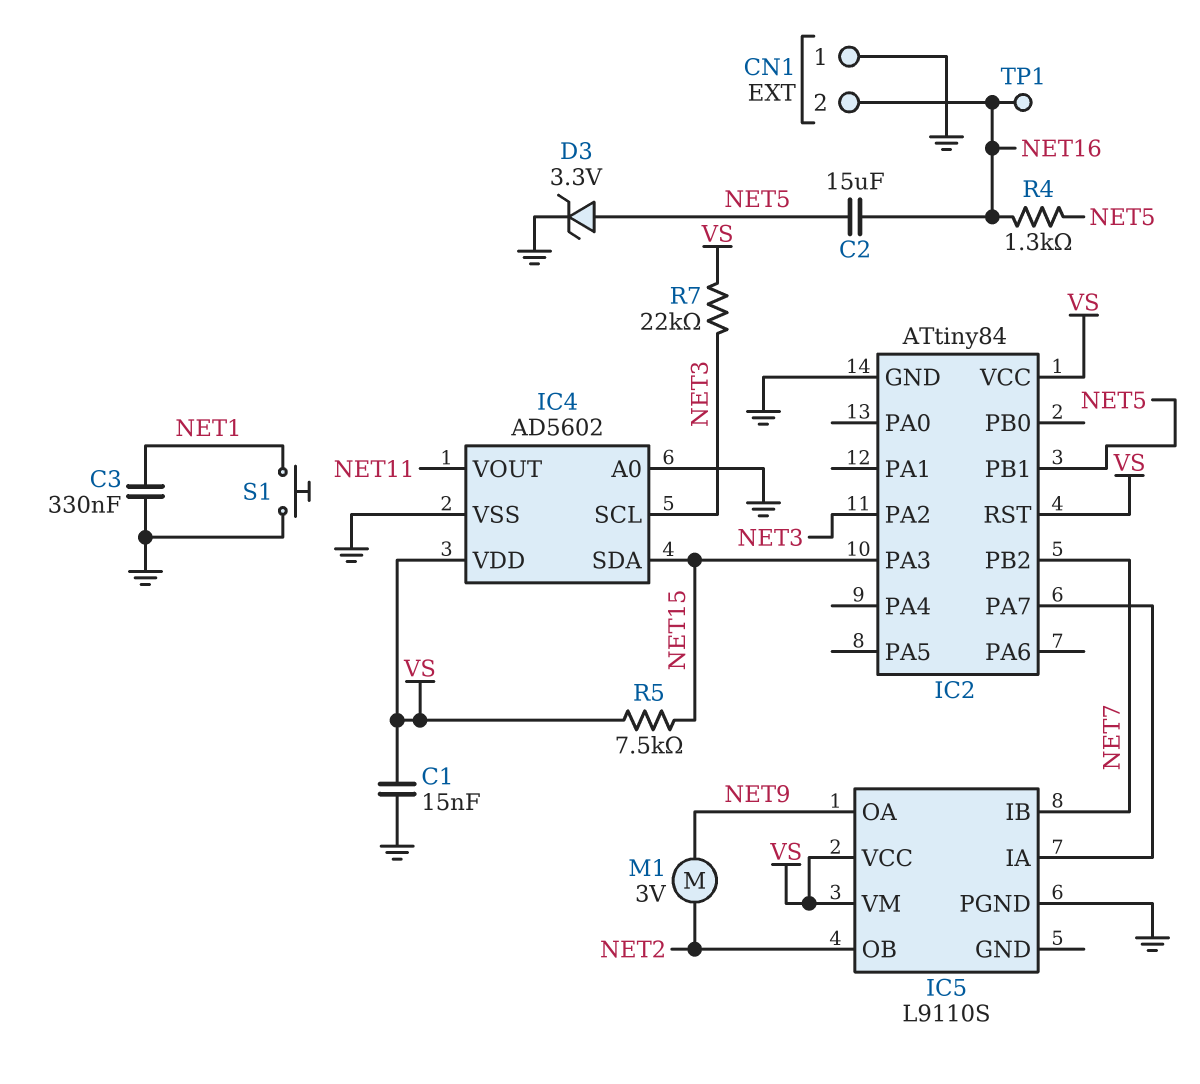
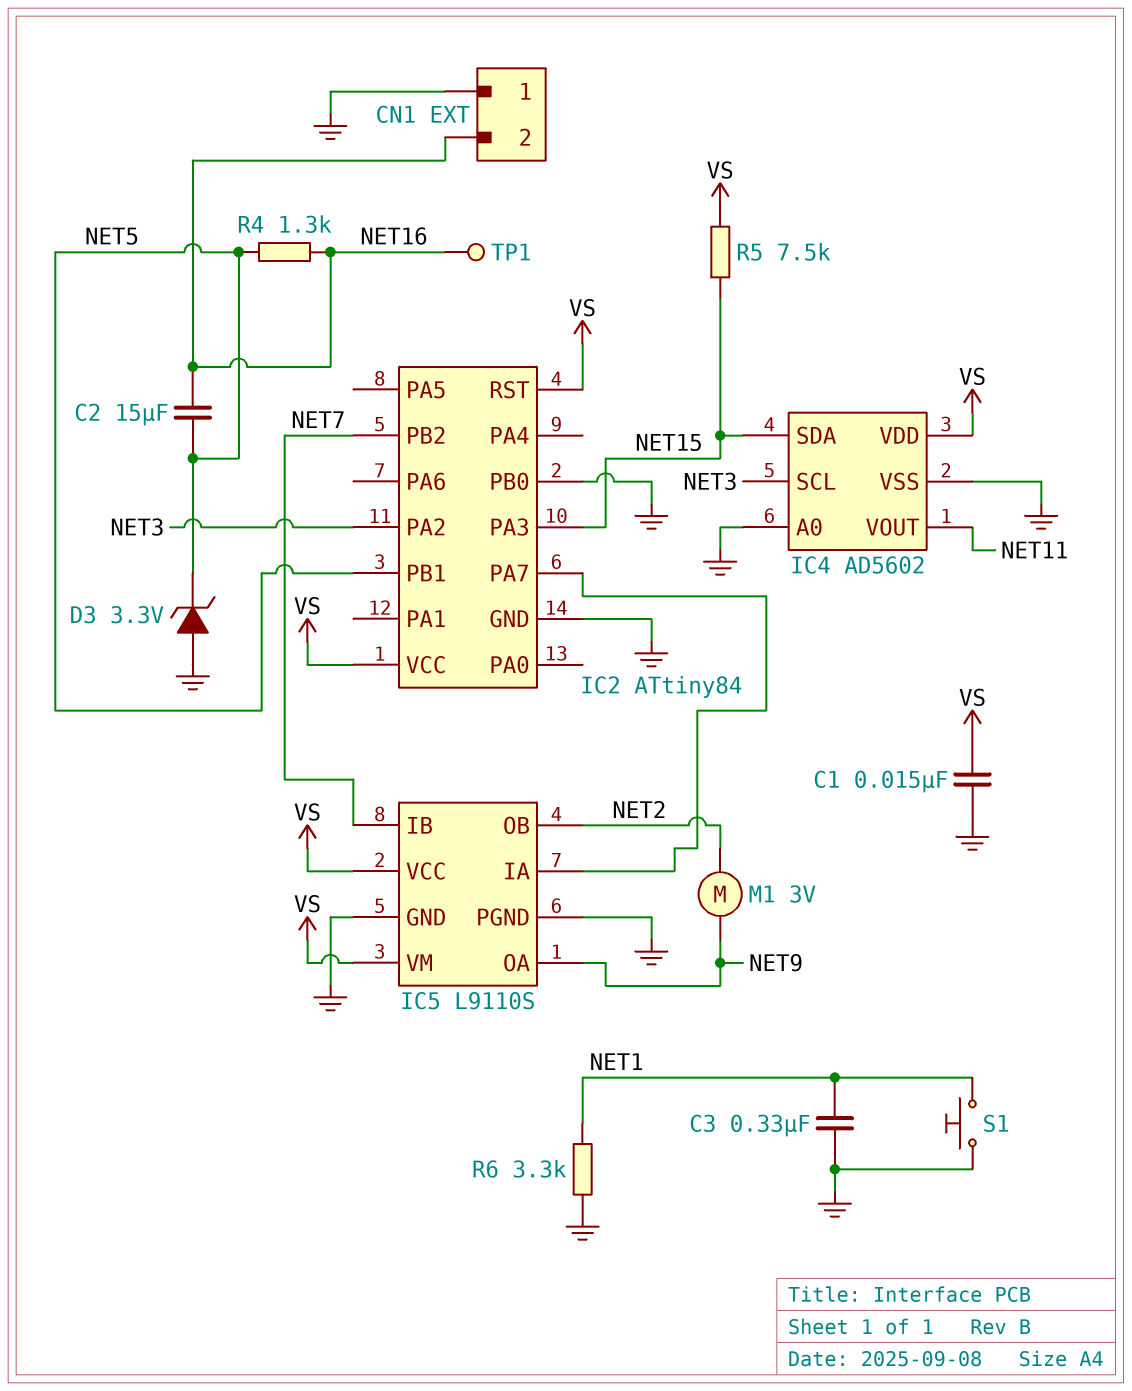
D3: zener 3.3V (A NET5, K GND) -> zener 3.3V (A GND, K NET5)
IC2 pin PB0: none -> GND
IC5 pin GND: none -> GND
R6: none -> 3.3k (GND, NET1)
R7: 22k (NET3, VS) -> none

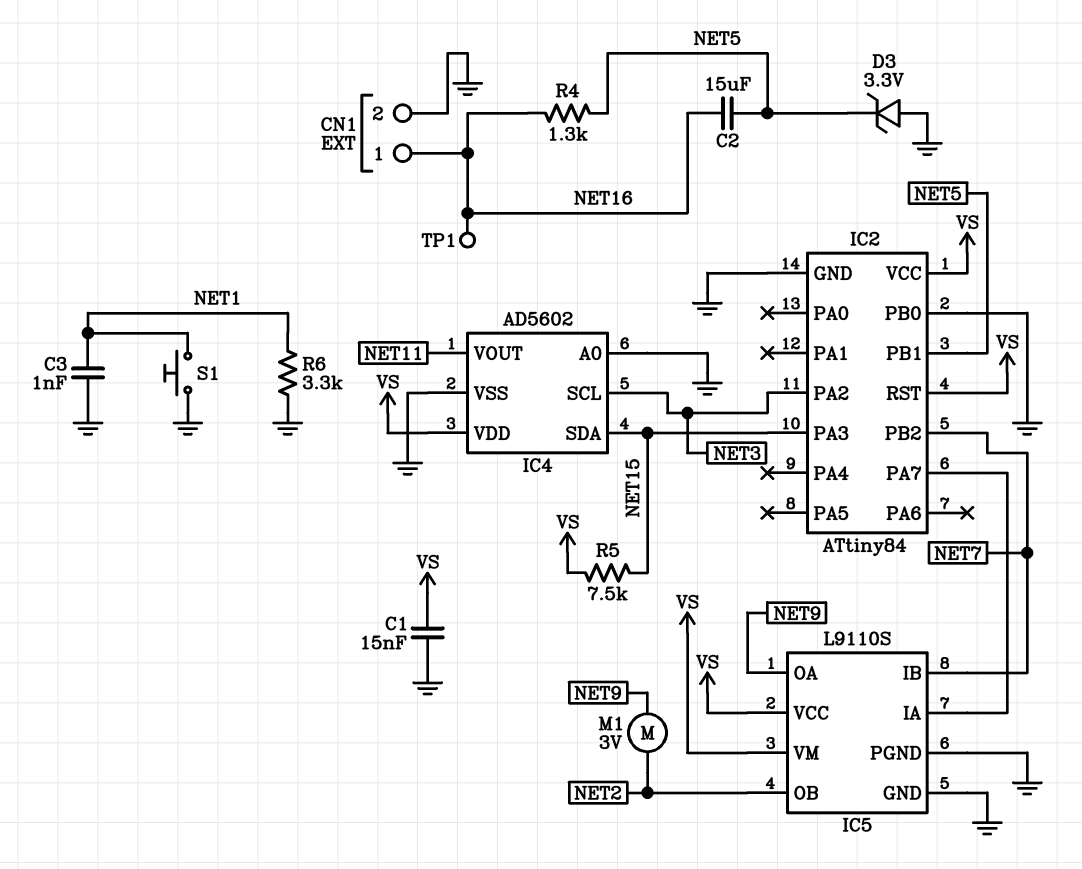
C3: 330nF (GND, NET1) -> 1nF (GND, NET1)
CN1 pin 1: GND -> NET16
CN1 pin 2: NET16 -> GND

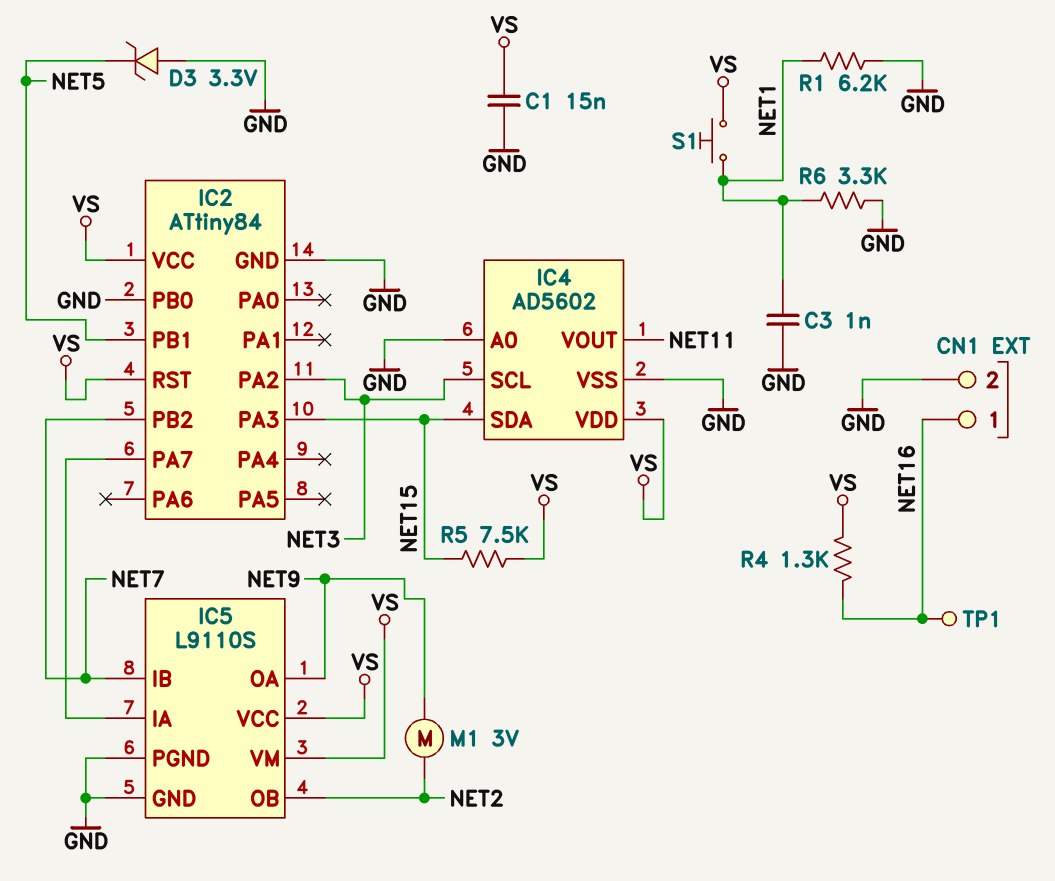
C2: 15uF (NET5, NET16) -> none
R1: none -> 6.2k (GND, NET1)
R4: 1.3k (NET5, NET16) -> 1.3k (NET16, VS)
S1: button (GND, NET1) -> button (NET1, VS)

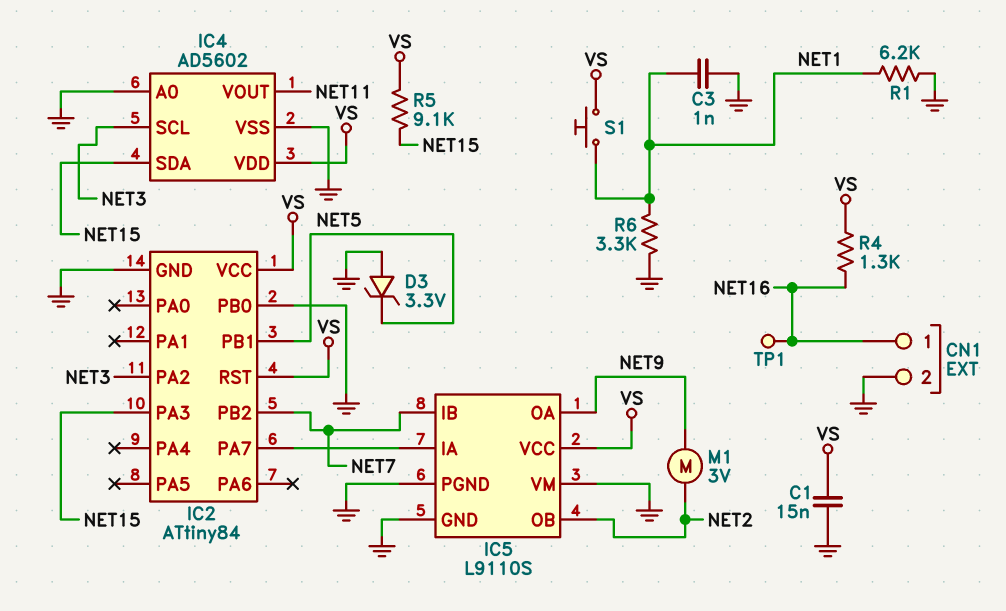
IC5 pin VM: VS -> GND
R5: 7.5k (NET15, VS) -> 9.1k (NET15, VS)

